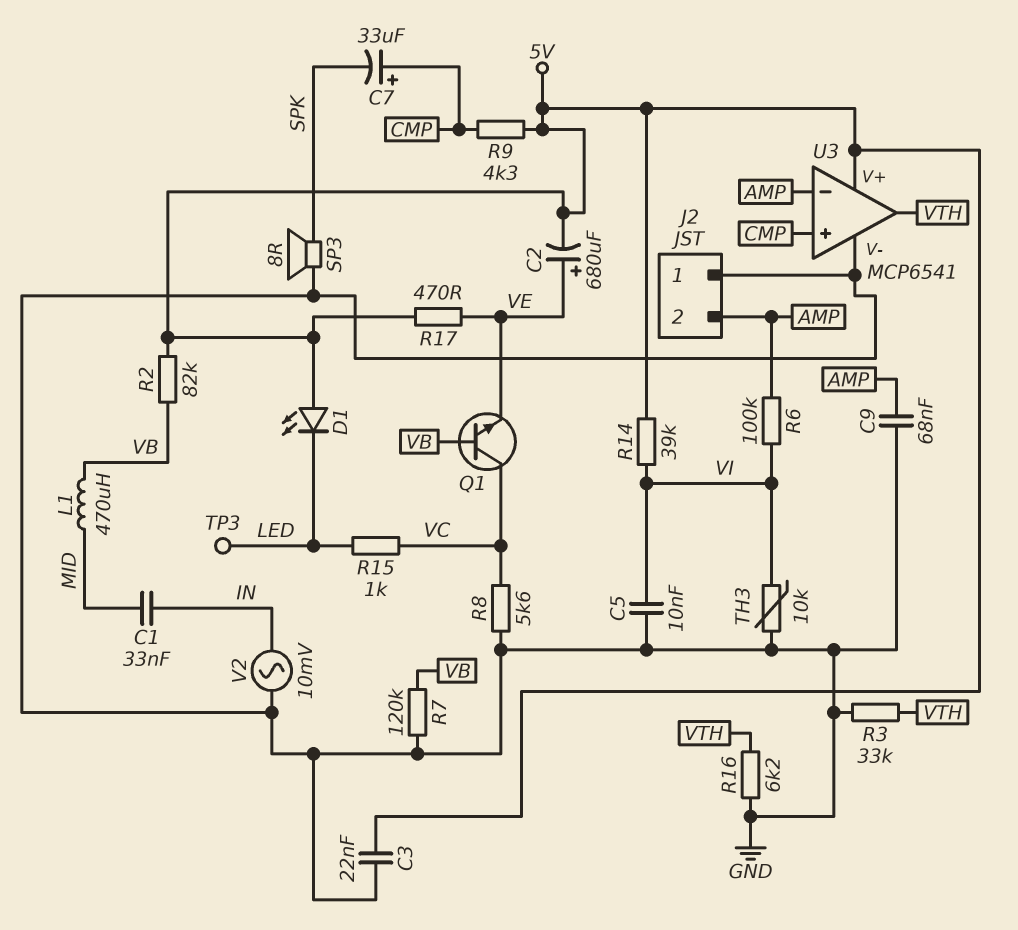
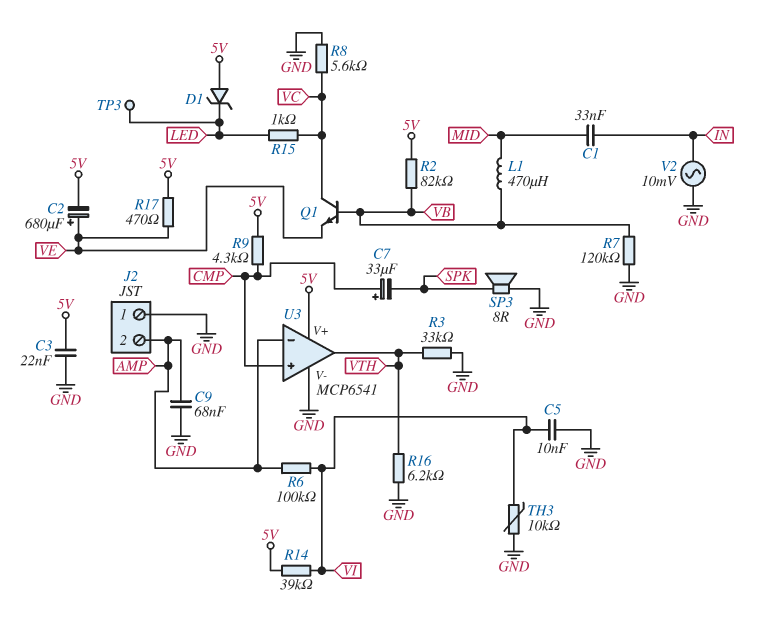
D1: LED (A 5V, K LED) -> zener (A 5V, K LED)

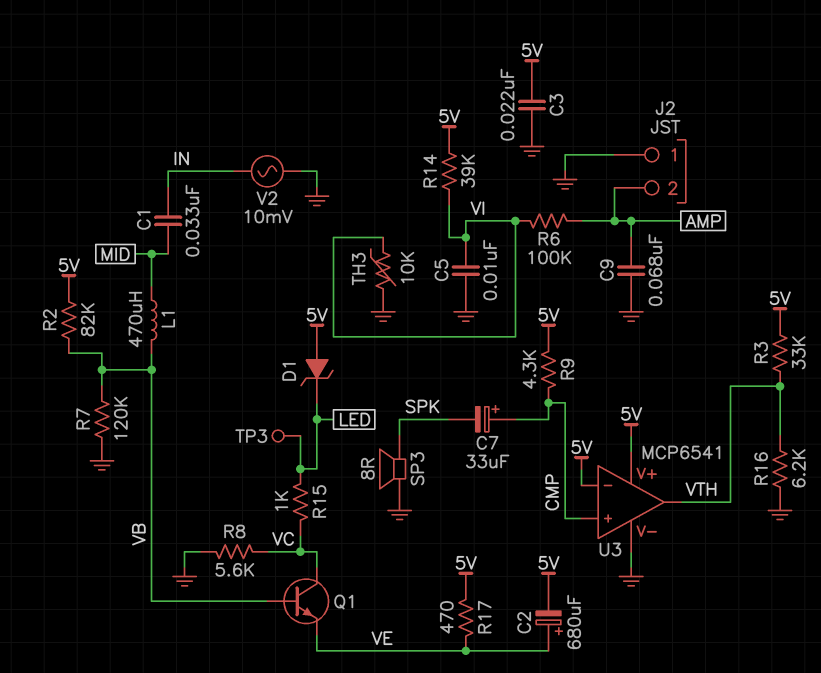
R3: 33k (GND, VTH) -> 33k (5V, VTH)
U3 pin in-: AMP -> 5V

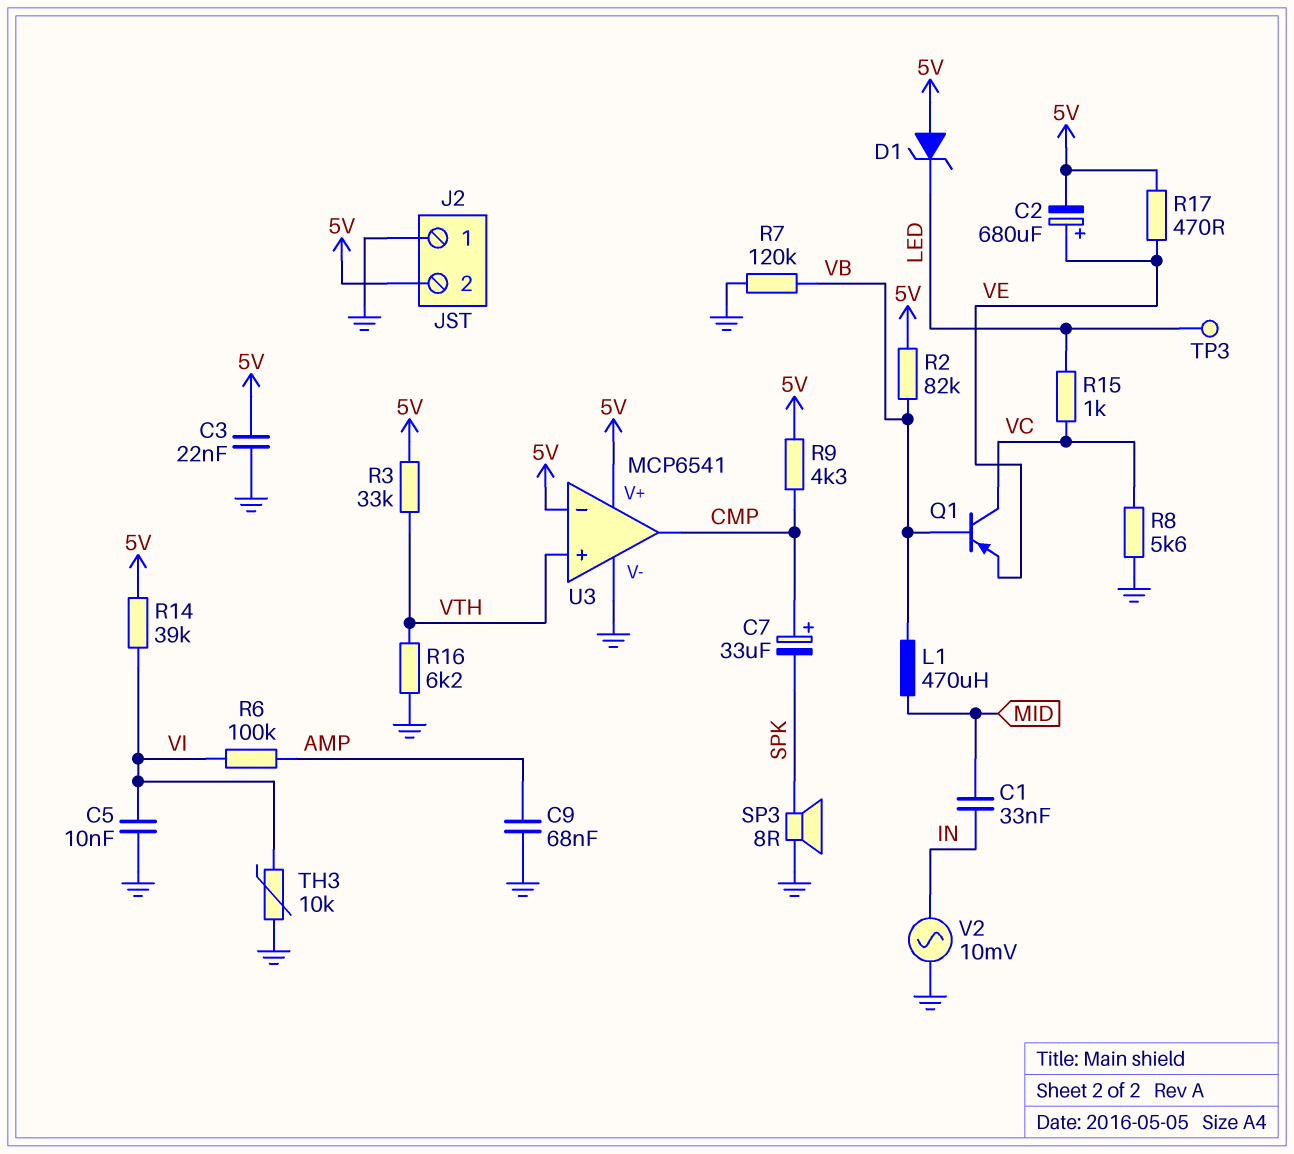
J2 pin 2: AMP -> 5V
Q1: NPN (B VB, C VC, E VE) -> PNP (B VB, C VC, E VE)
U3 pin in+: CMP -> VTH
U3 pin out: VTH -> CMP

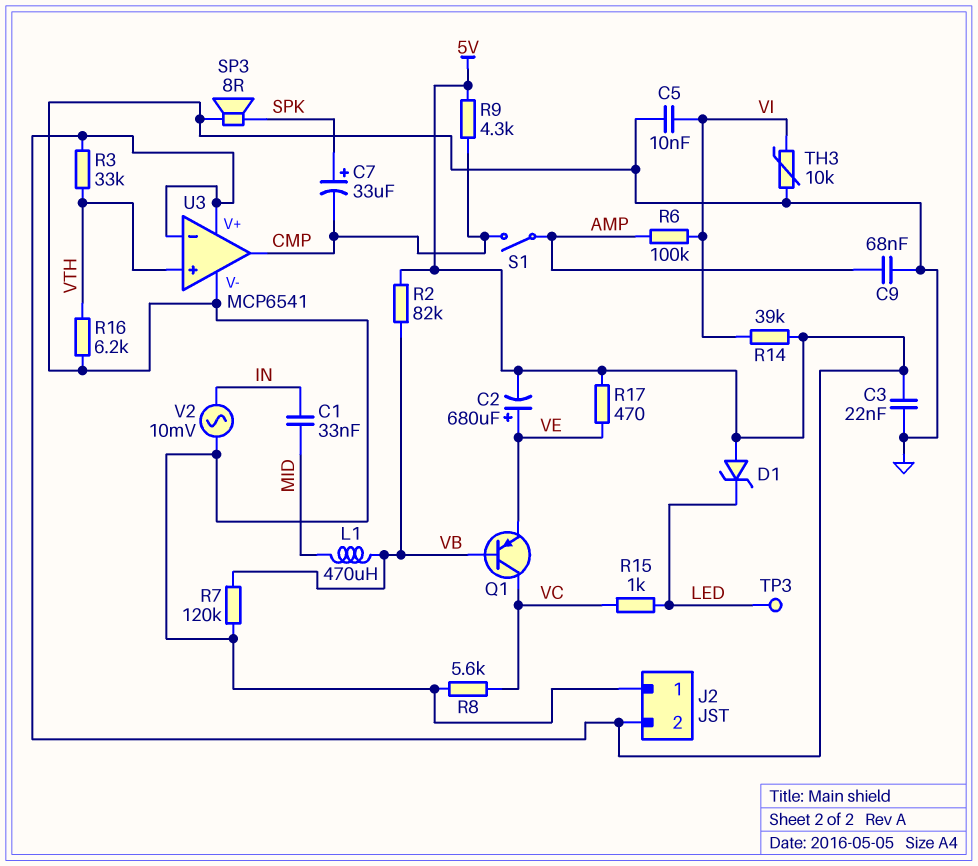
C7: 33uF (plus CMP, minus SPK) -> 33uF (plus SPK, minus CMP)
S1: none -> switch (AMP, CMP)

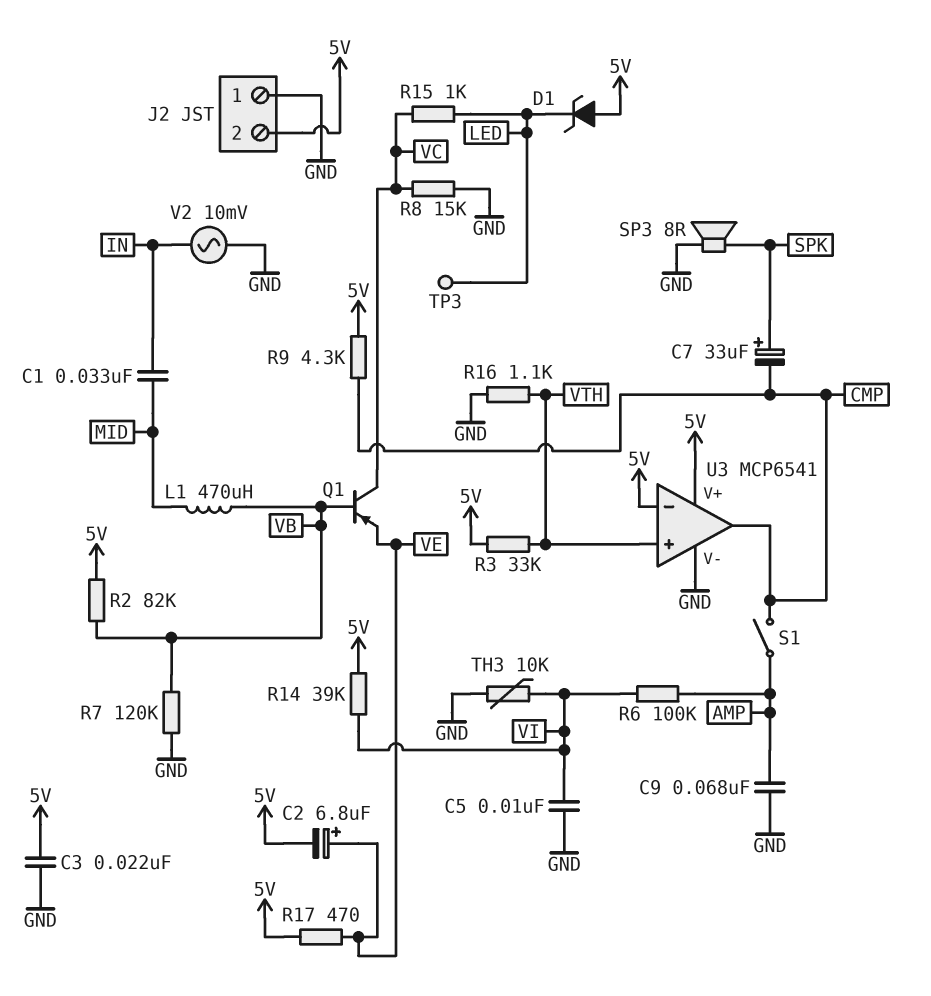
C2: 680uF (plus VE, minus 5V) -> 6.8uF (plus VE, minus 5V)
R8: 5.6k (GND, VC) -> 15k (GND, VC)
R16: 6.2k (GND, VTH) -> 1.1k (GND, VTH)

